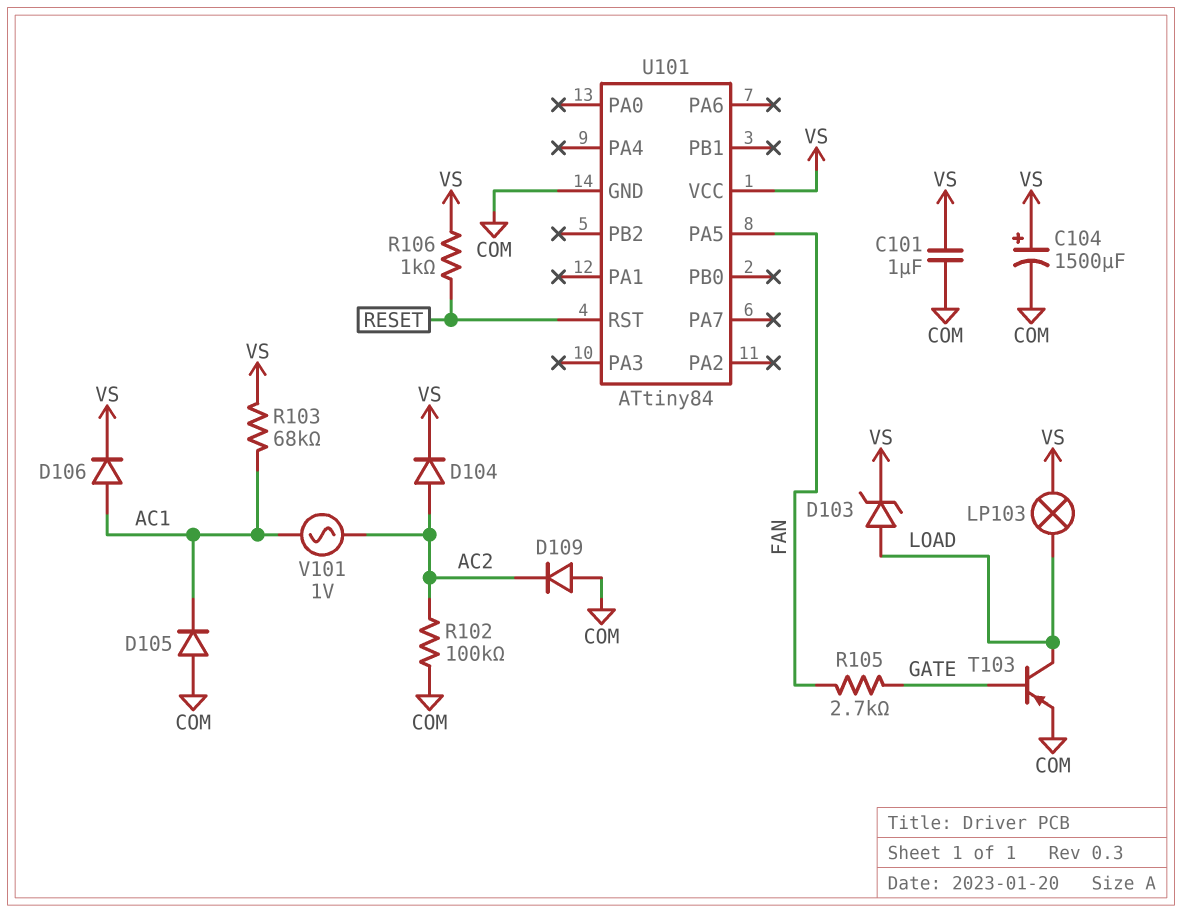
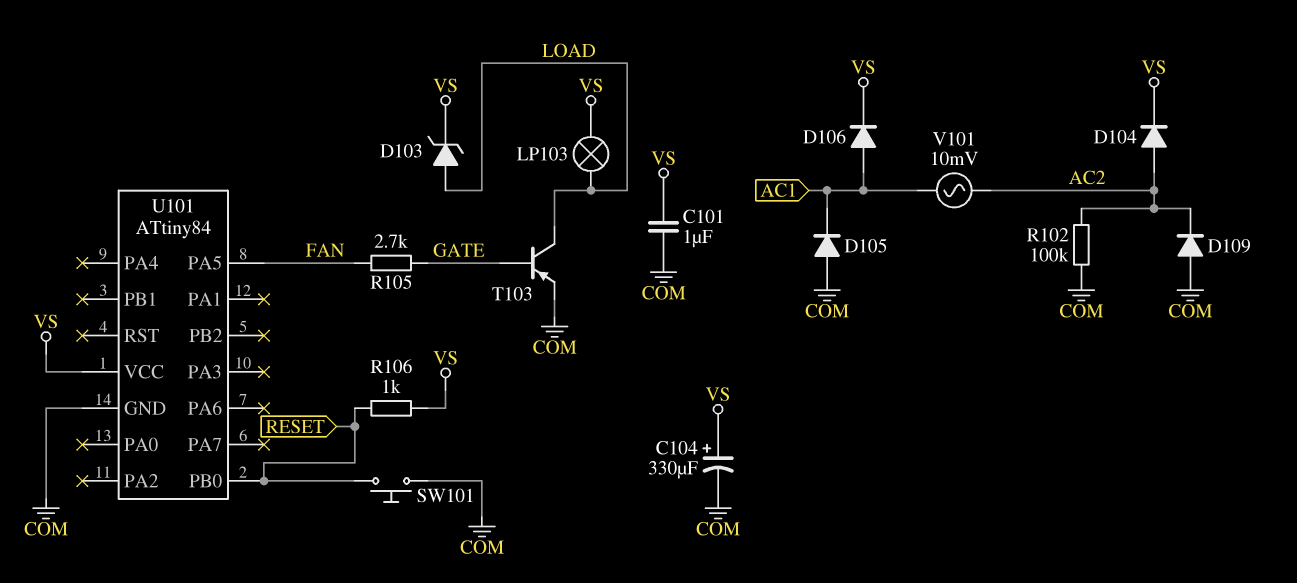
C104: 1500uF (plus VS, minus COM) -> 330uF (plus VS, minus COM)
R103: 68k (AC1, VS) -> none
SW101: none -> button (COM, RESET)
U101 pin PB0: none -> RESET
U101 pin RST: RESET -> none
V101: AC 1V (AC1, AC2) -> AC 10mV (AC1, AC2)

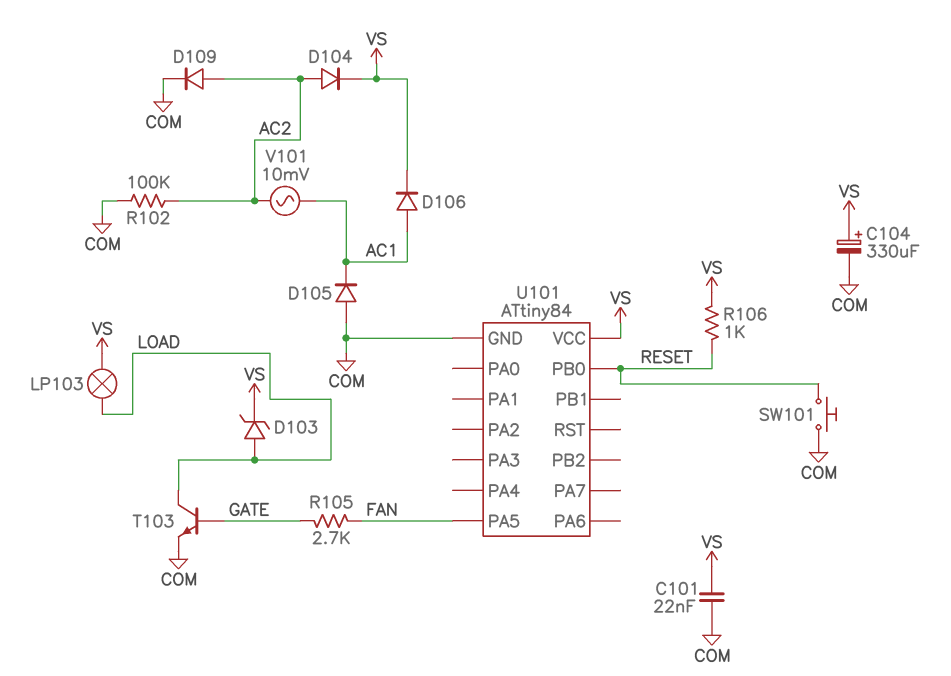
C101: 1uF (COM, VS) -> 22nF (COM, VS)
D109: diode (A COM, K AC2) -> diode (A AC2, K COM)
T103: PNP (B GATE, C LOAD, E COM) -> NPN (B GATE, C LOAD, E COM)

